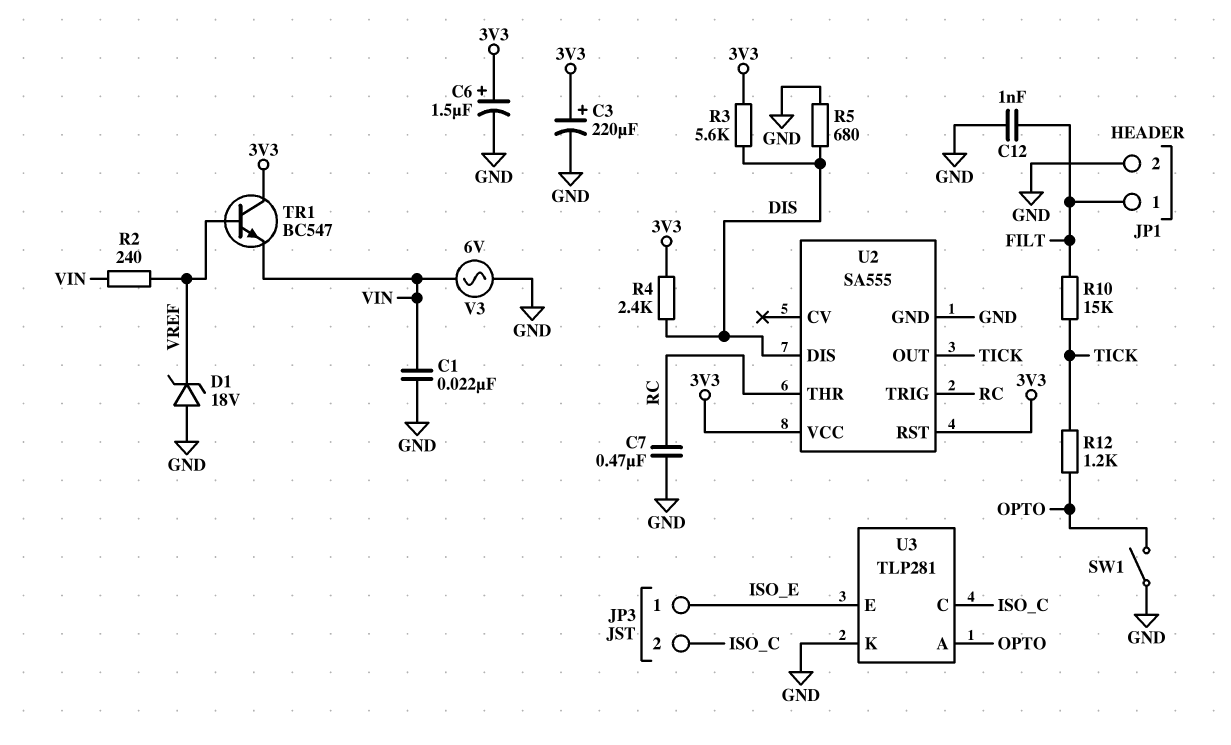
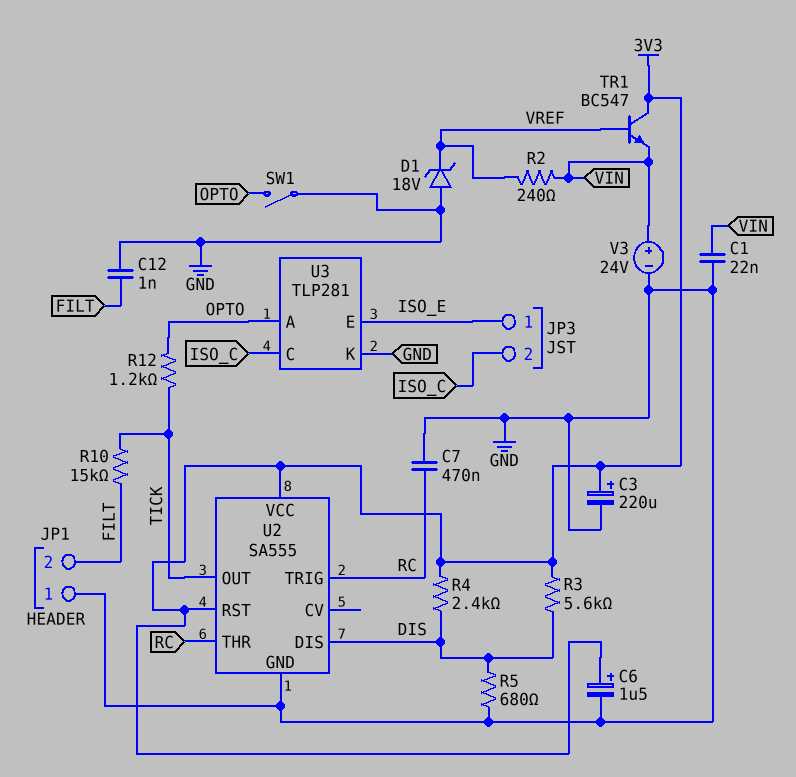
JP1 pin 1: FILT -> GND
JP1 pin 2: GND -> FILT
V3: AC 6V (GND, VIN) -> 24V (plus VIN, minus GND)

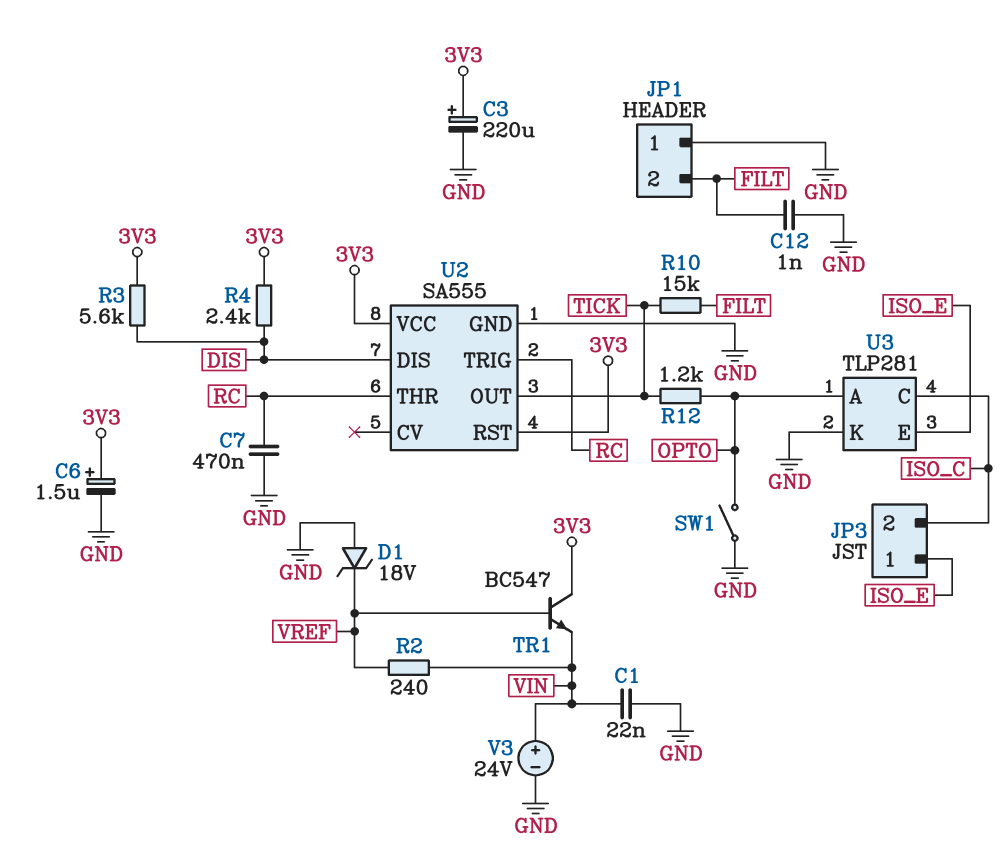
R5: 680 (DIS, GND) -> none

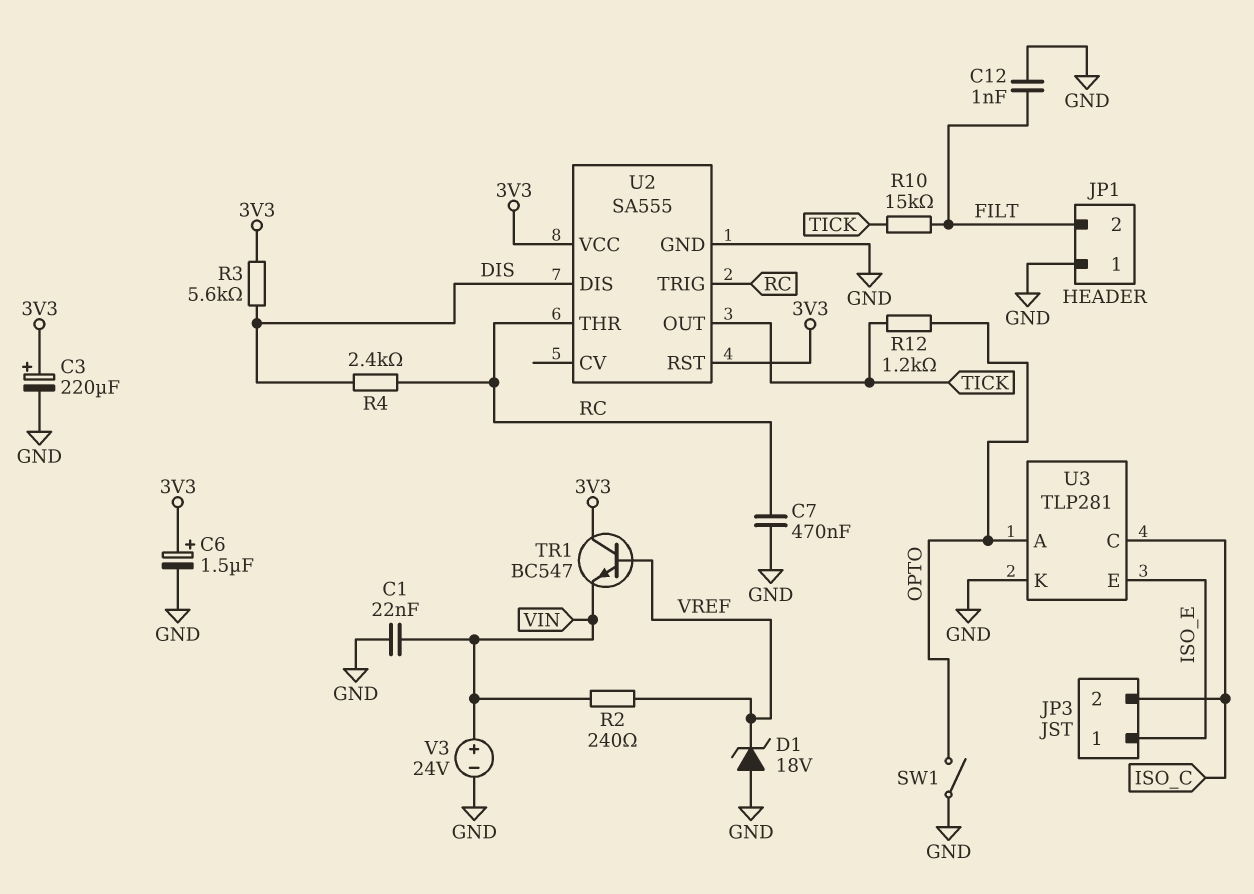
R4: 2.4k (3V3, DIS) -> 2.4k (DIS, RC)

